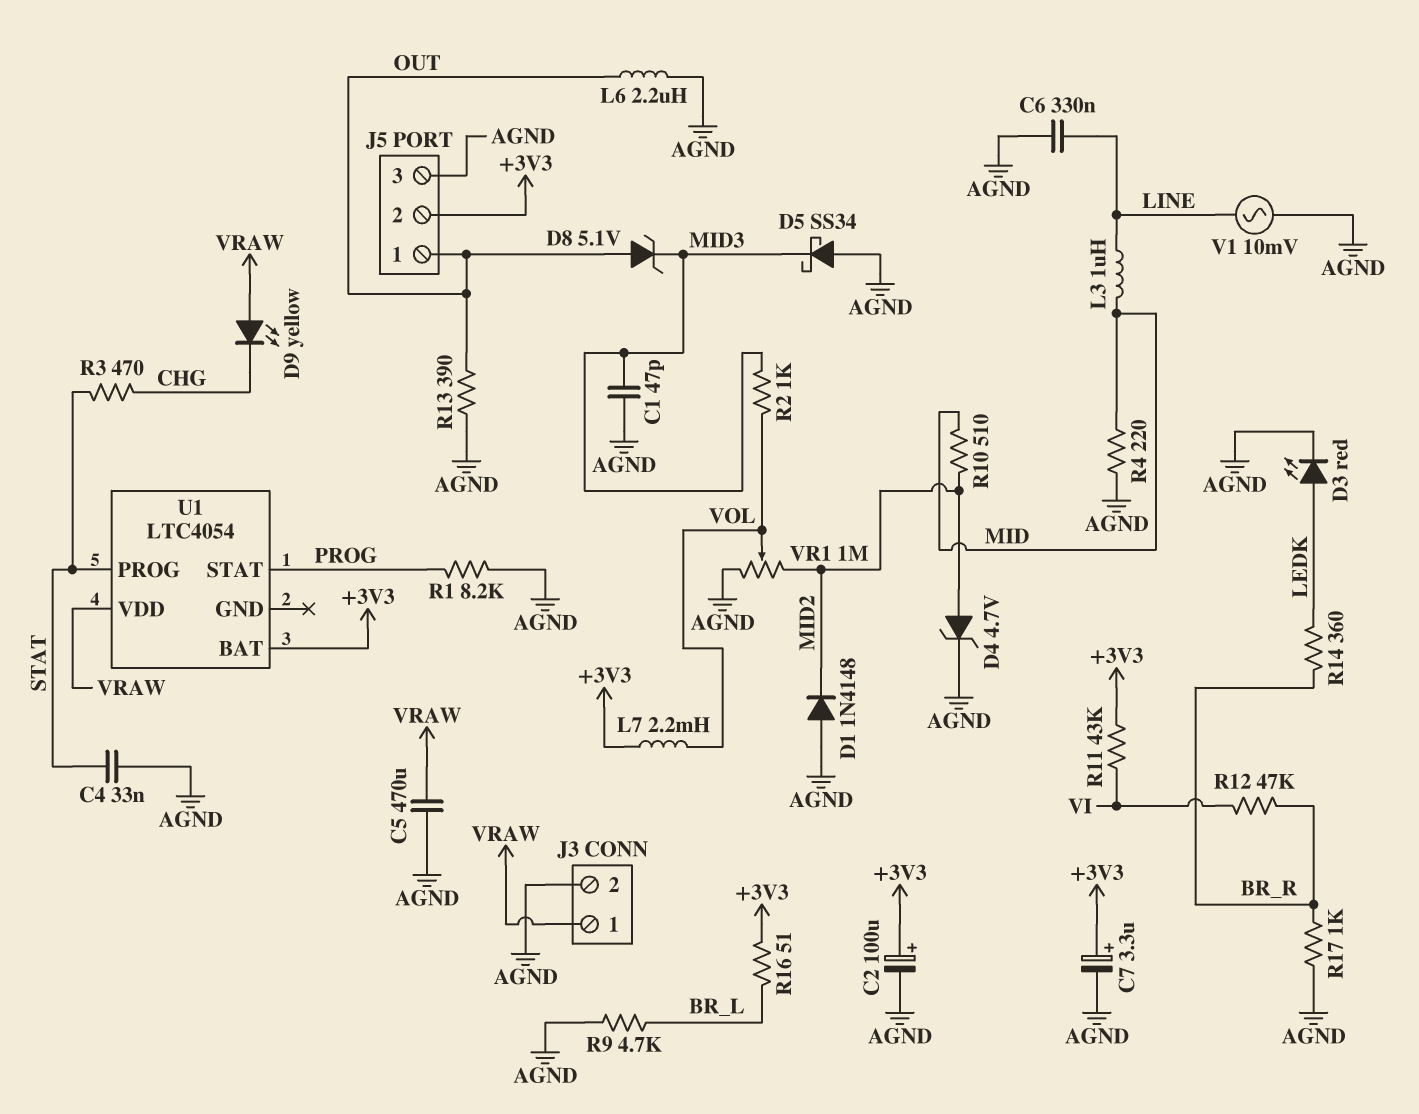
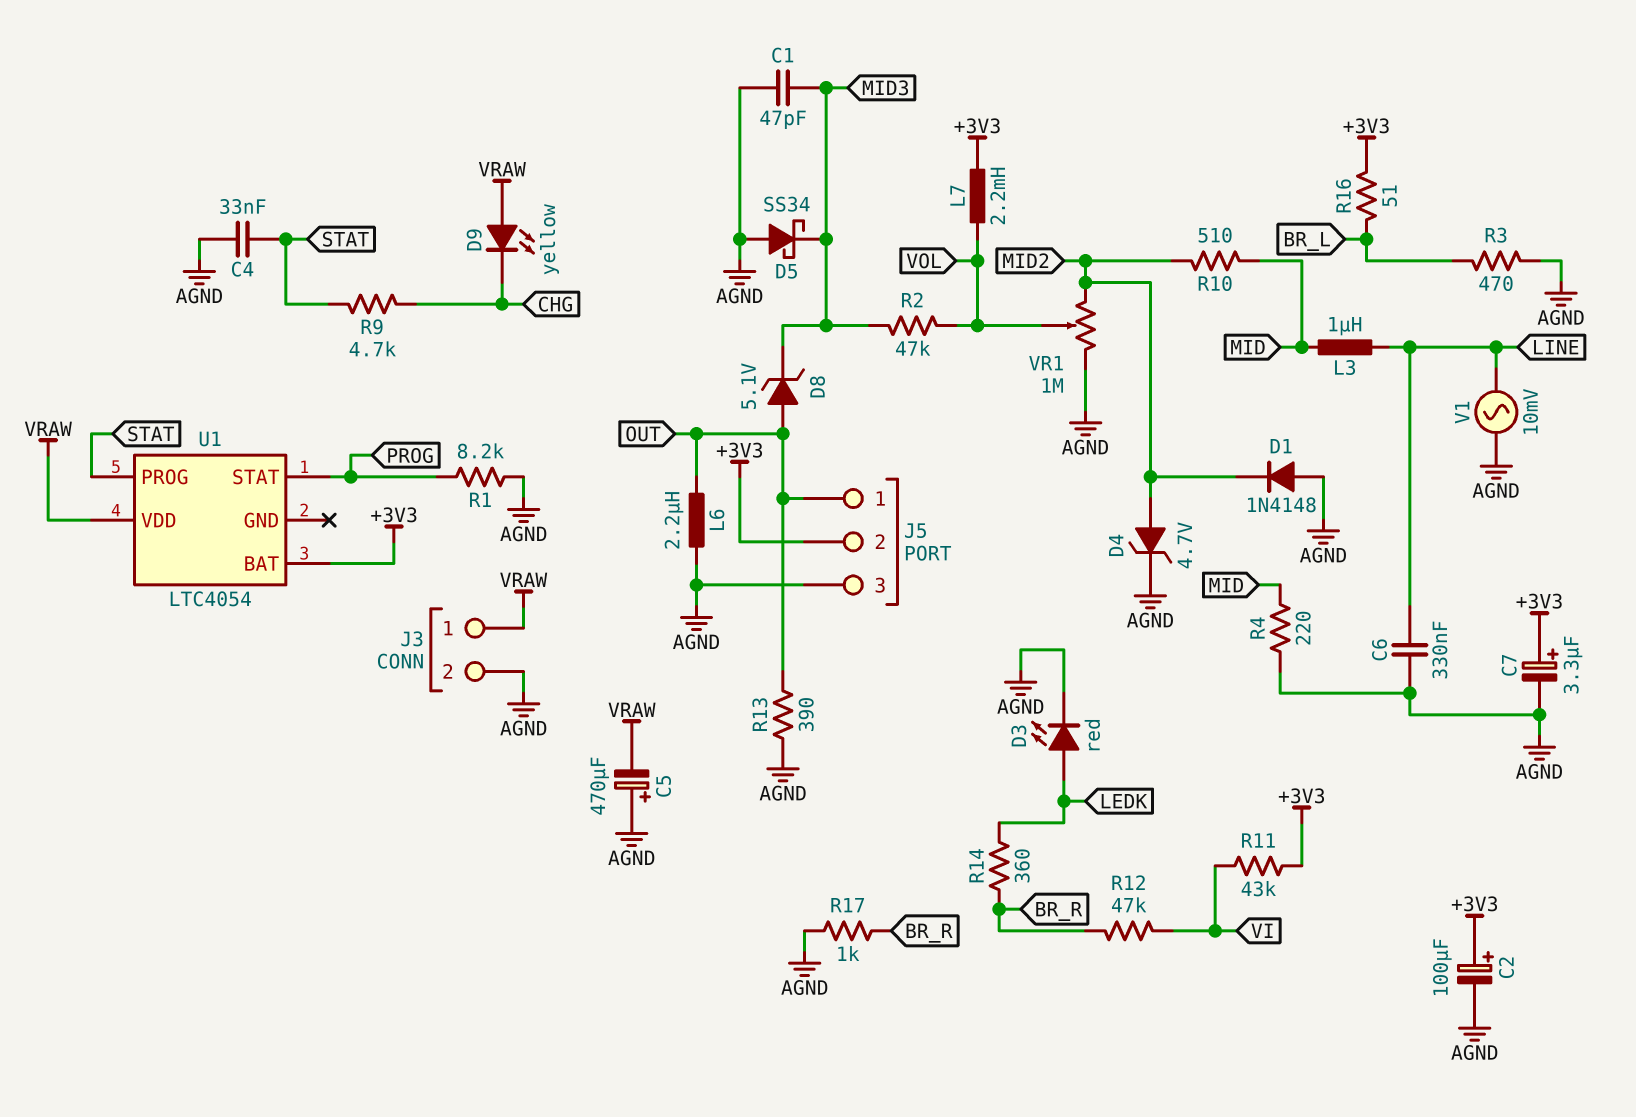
C5: 470uF (AGND, VRAW) -> 470uF (plus AGND, minus VRAW)
R2: 1k (MID3, VOL) -> 47k (MID3, VOL)
R3: 470 (CHG, STAT) -> 470 (AGND, BR_L)
R9: 4.7k (AGND, BR_L) -> 4.7k (CHG, STAT)

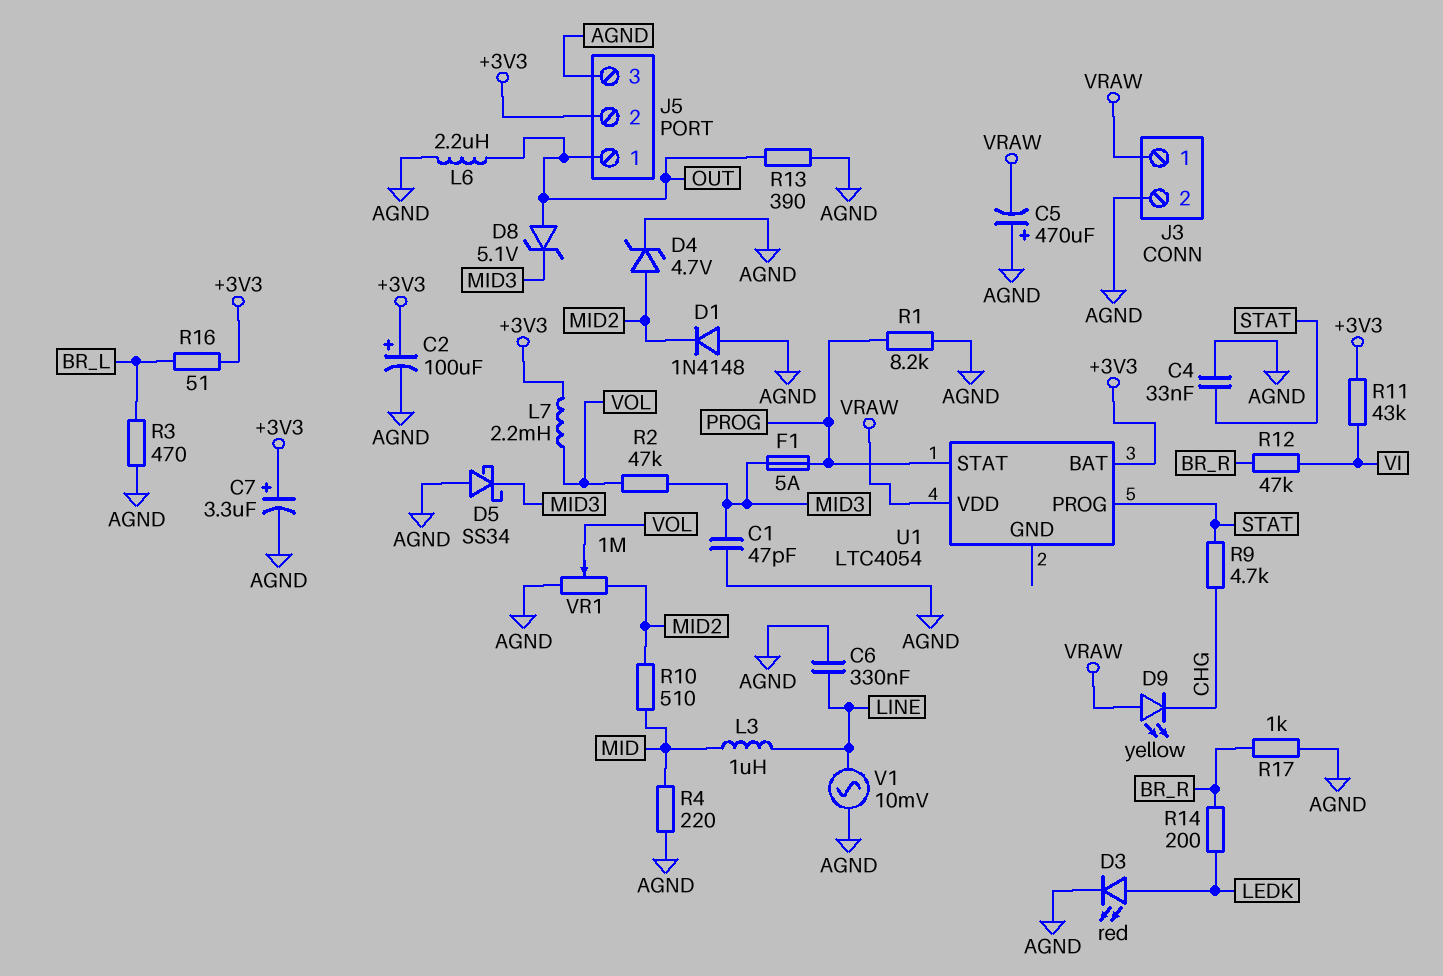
F1: none -> 5A (MID3, PROG)
R14: 360 (BR_R, LEDK) -> 200 (BR_R, LEDK)

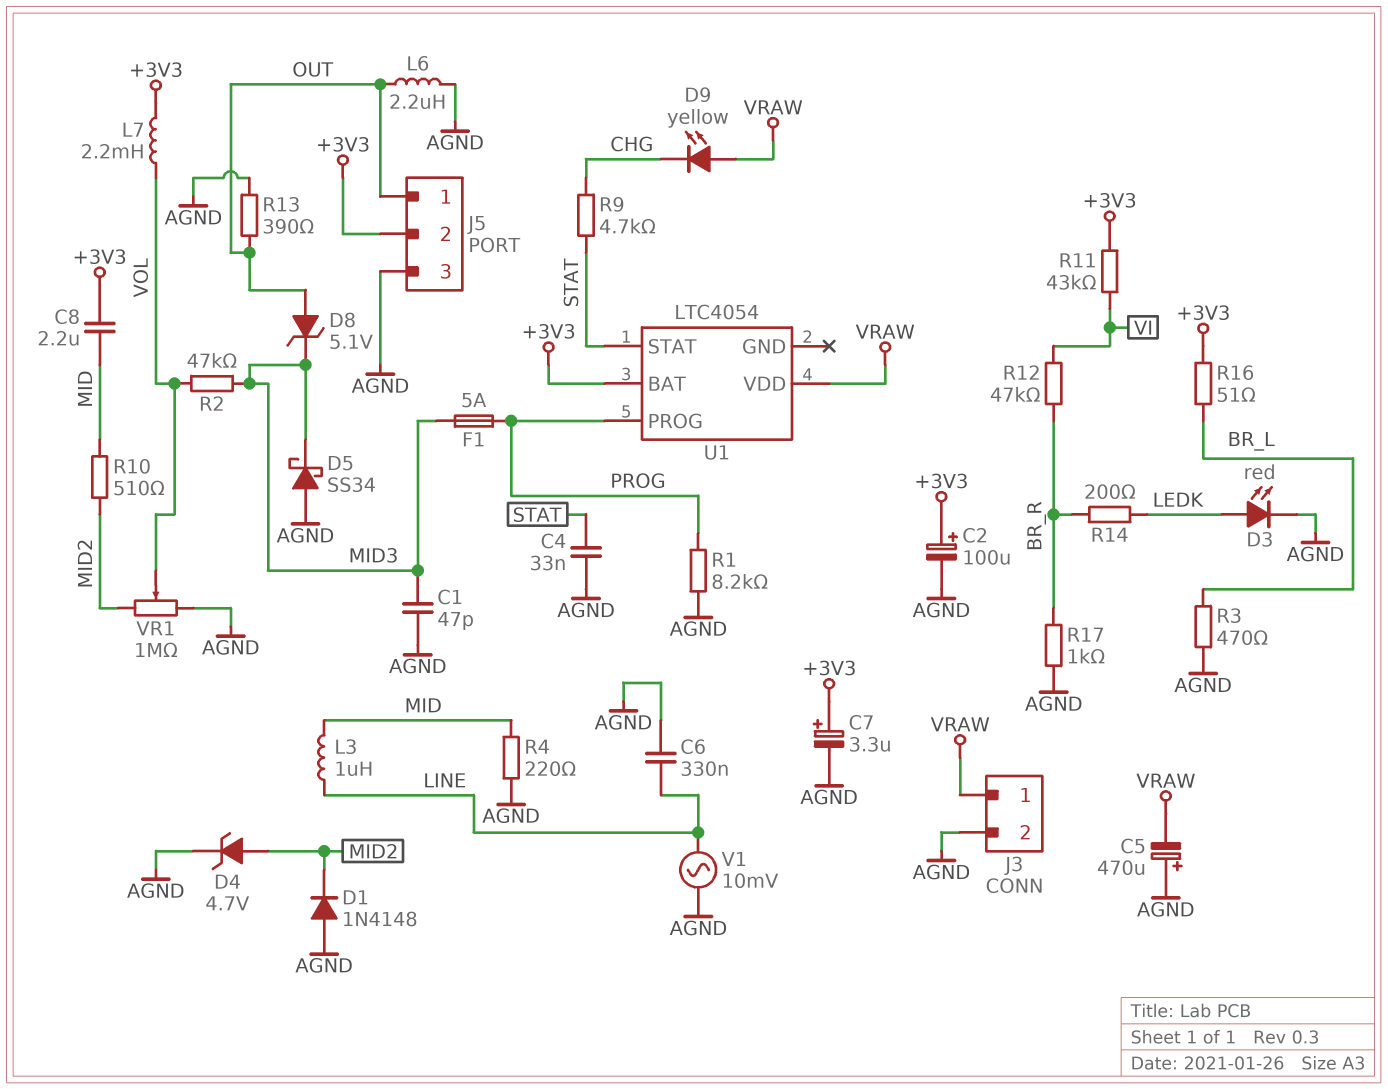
C8: none -> 2.2uF (+3V3, MID)
U1 pin PROG: STAT -> PROG
U1 pin STAT: PROG -> STAT

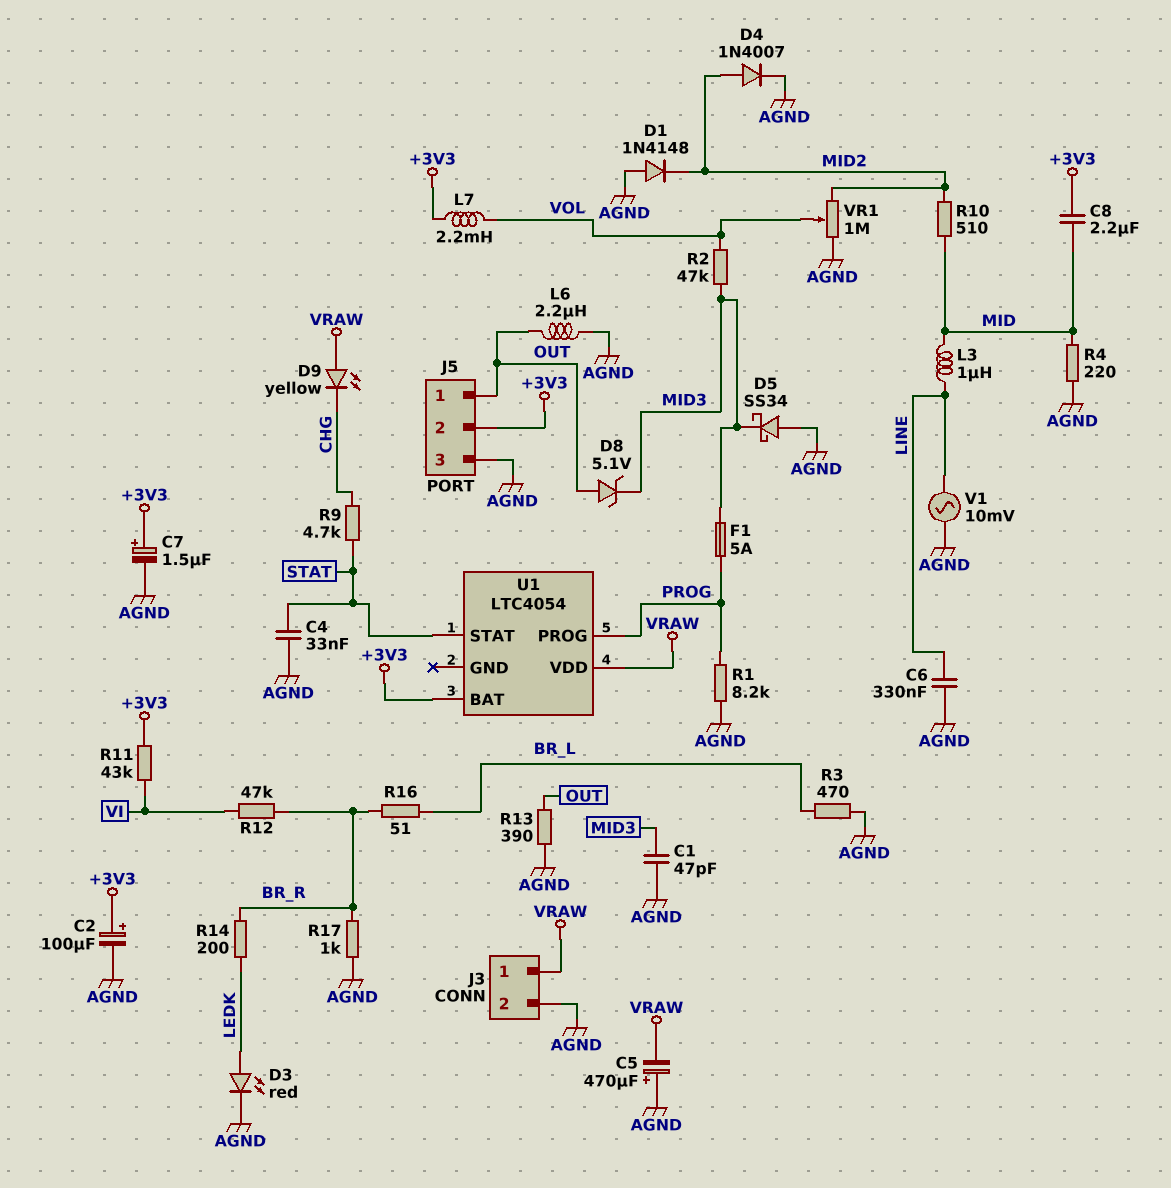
C7: 3.3uF (plus +3V3, minus AGND) -> 1.5uF (plus +3V3, minus AGND)
D4: zener 4.7V (A MID2, K AGND) -> diode 1N4007 (A MID2, K AGND)
R16: 51 (+3V3, BR_L) -> 51 (BR_L, BR_R)

